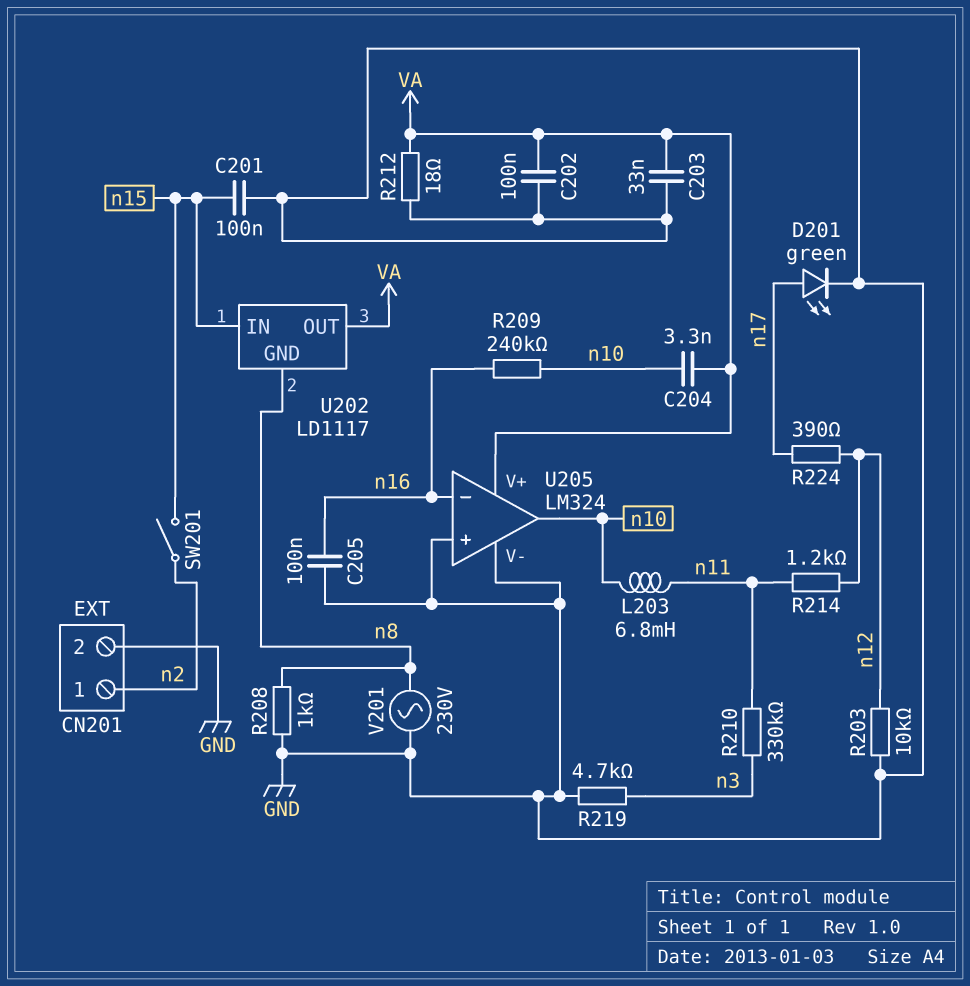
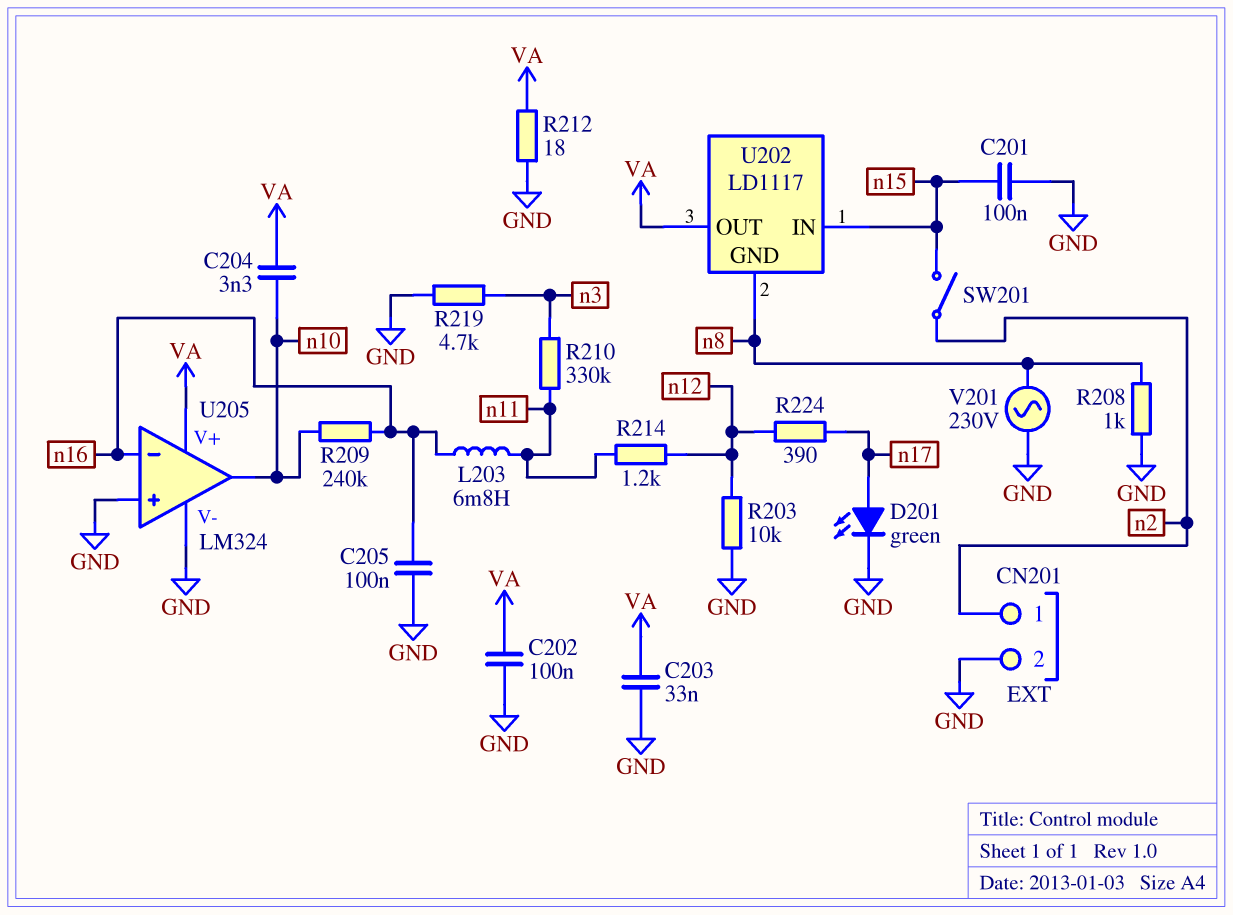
L203: 6.8mH (n10, n11) -> 6.8mH (n11, n16)

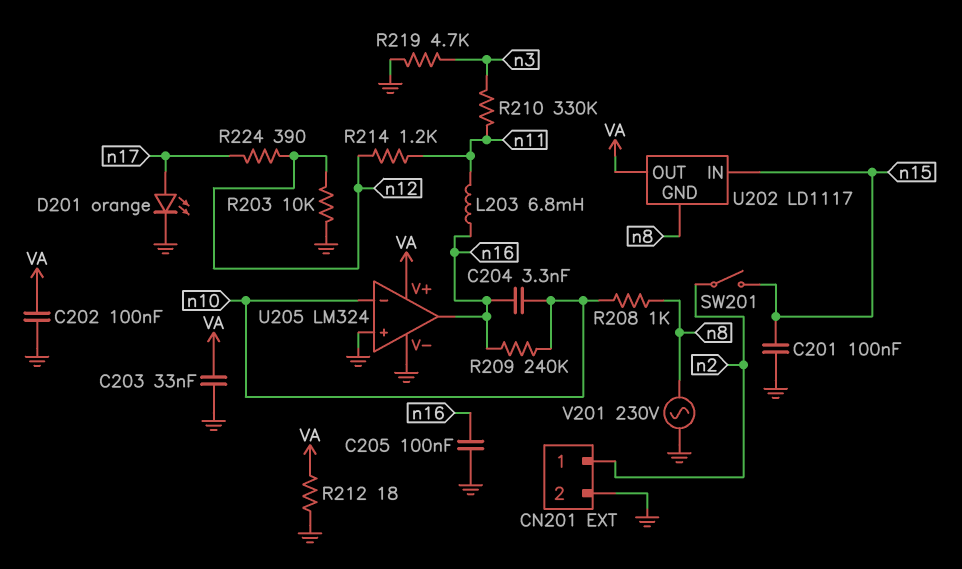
C204: 3.3nF (VA, n10) -> 3.3nF (n10, n16)
D201: LED green (A n17, K GND) -> LED orange (A n17, K GND)
R208: 1k (GND, n8) -> 1k (n8, n10)
U205 pin in-: n16 -> n10
U205 pin out: n10 -> n16

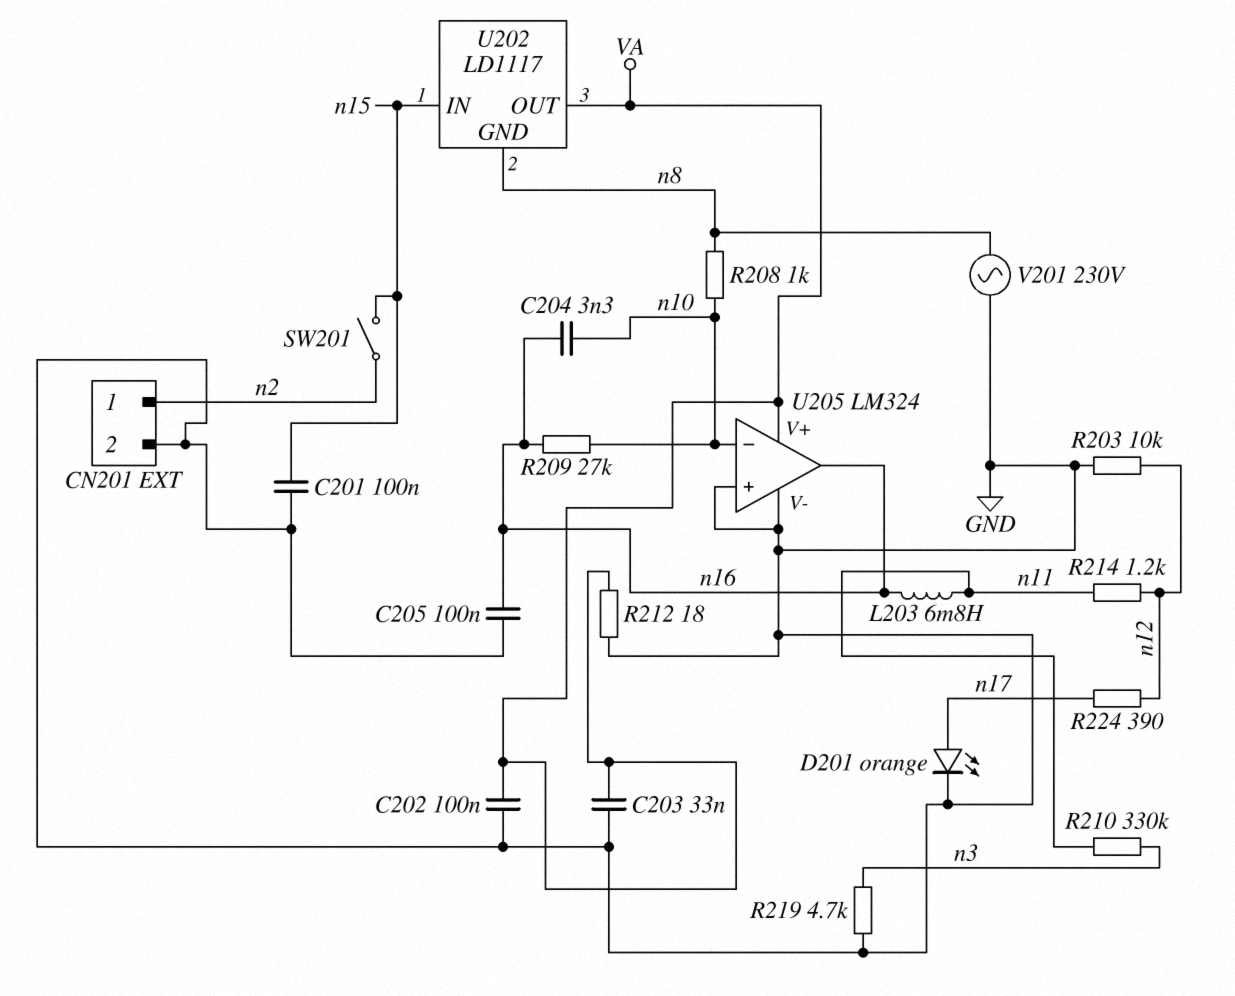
R209: 240k (n10, n16) -> 27k (n10, n16)

